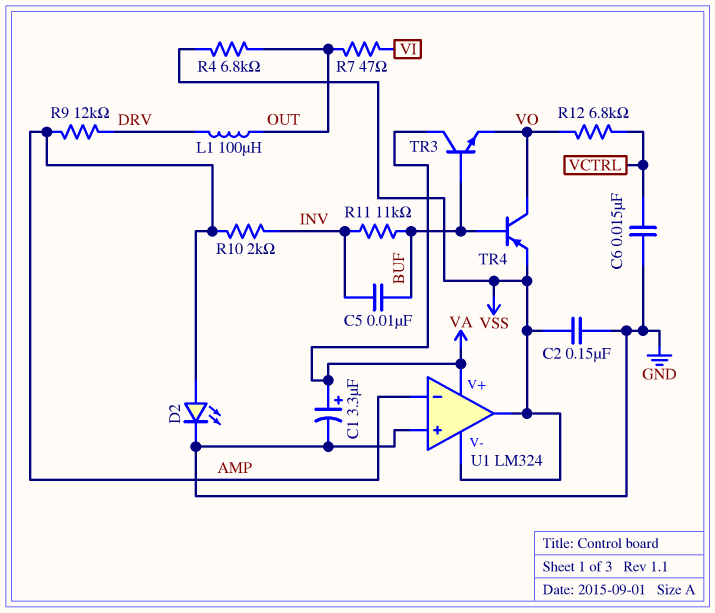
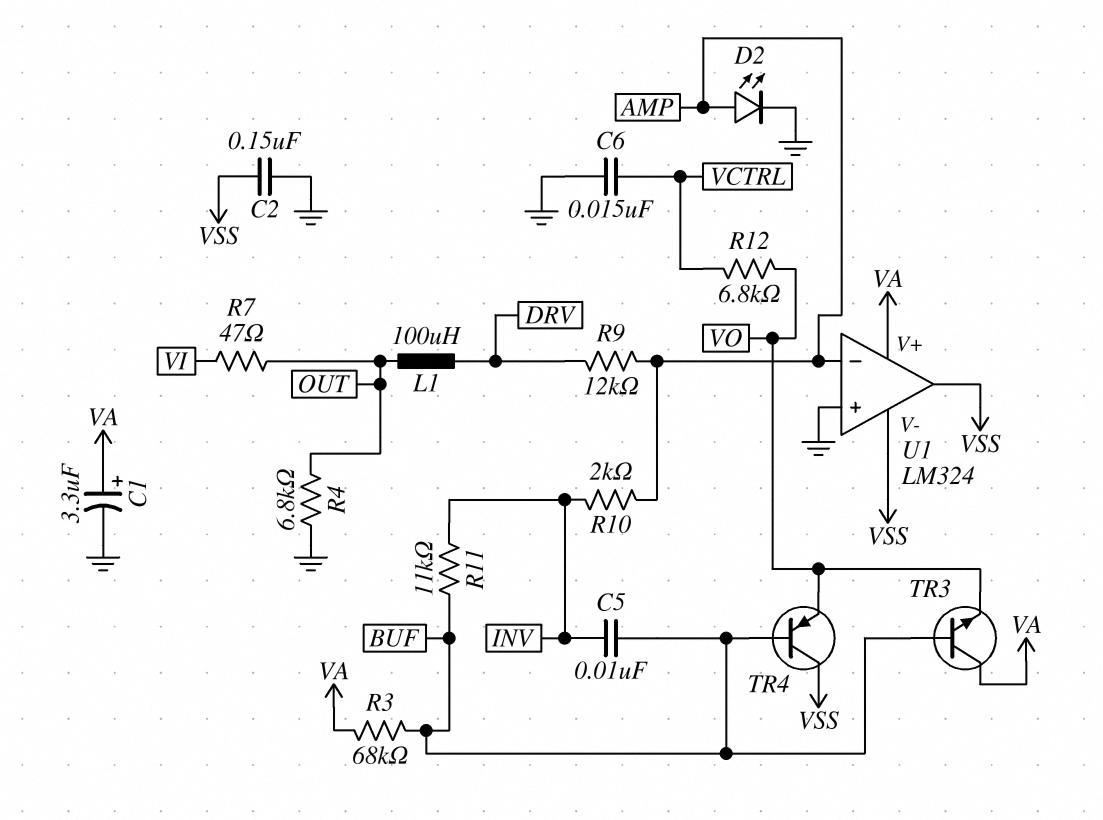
R3: none -> 68k (BUF, VA)
R4: 6.8k (OUT, VSS) -> 6.8k (GND, OUT)
TR4: PNP (B BUF, C VO, E VSS) -> PNP (B BUF, C VSS, E VO)

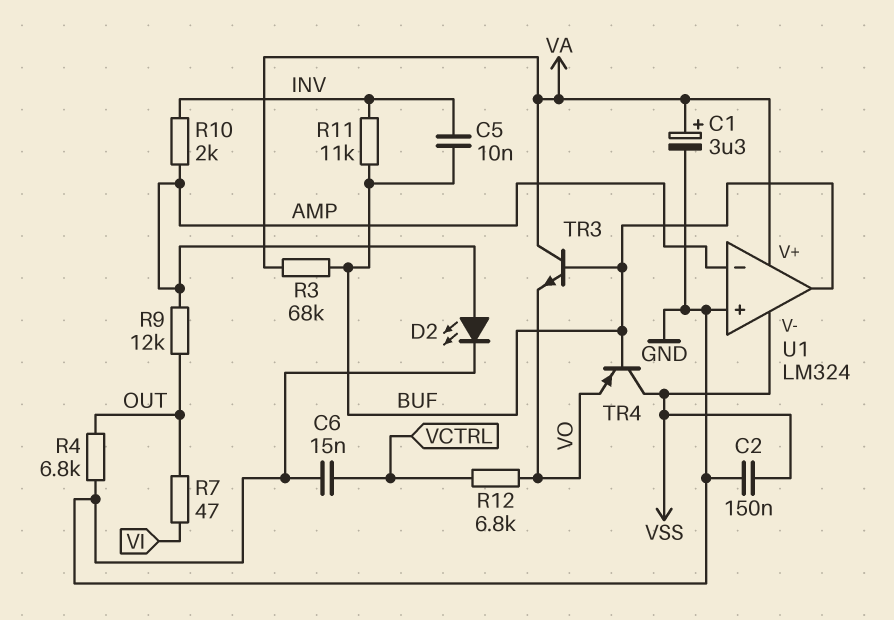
L1: 100uH (DRV, OUT) -> none
R9: 12k (AMP, DRV) -> 12k (AMP, OUT)
U1 pin out: VSS -> BUF

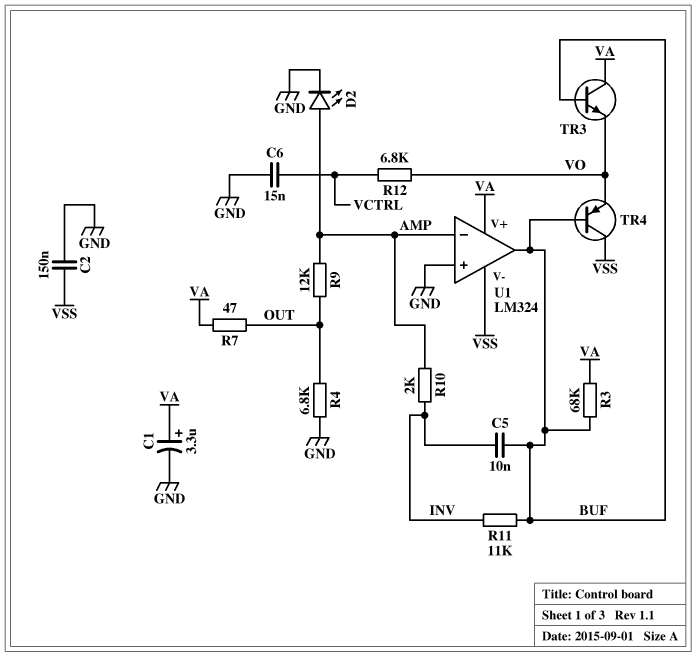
R7: 47 (OUT, VI) -> 47 (OUT, VA)

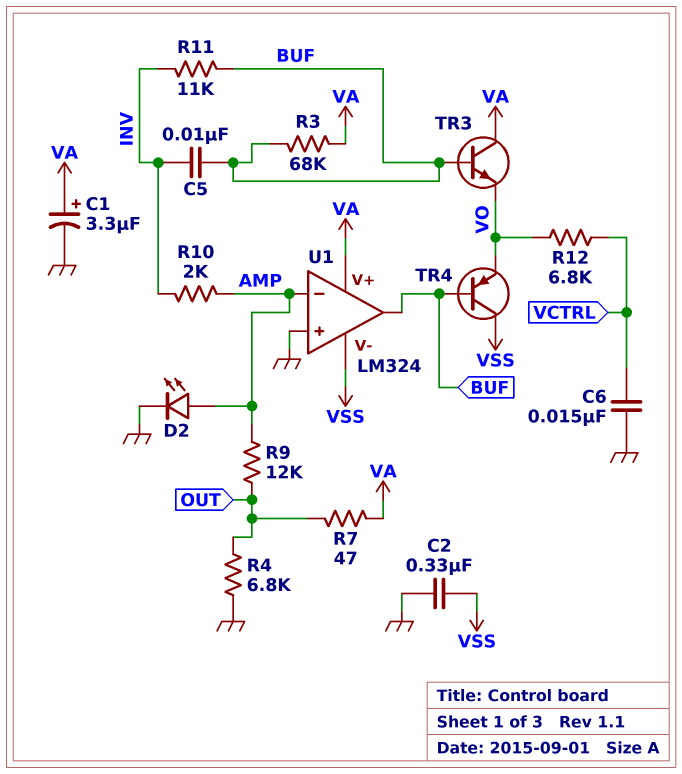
C2: 150nF (GND, VSS) -> 330nF (GND, VSS)

